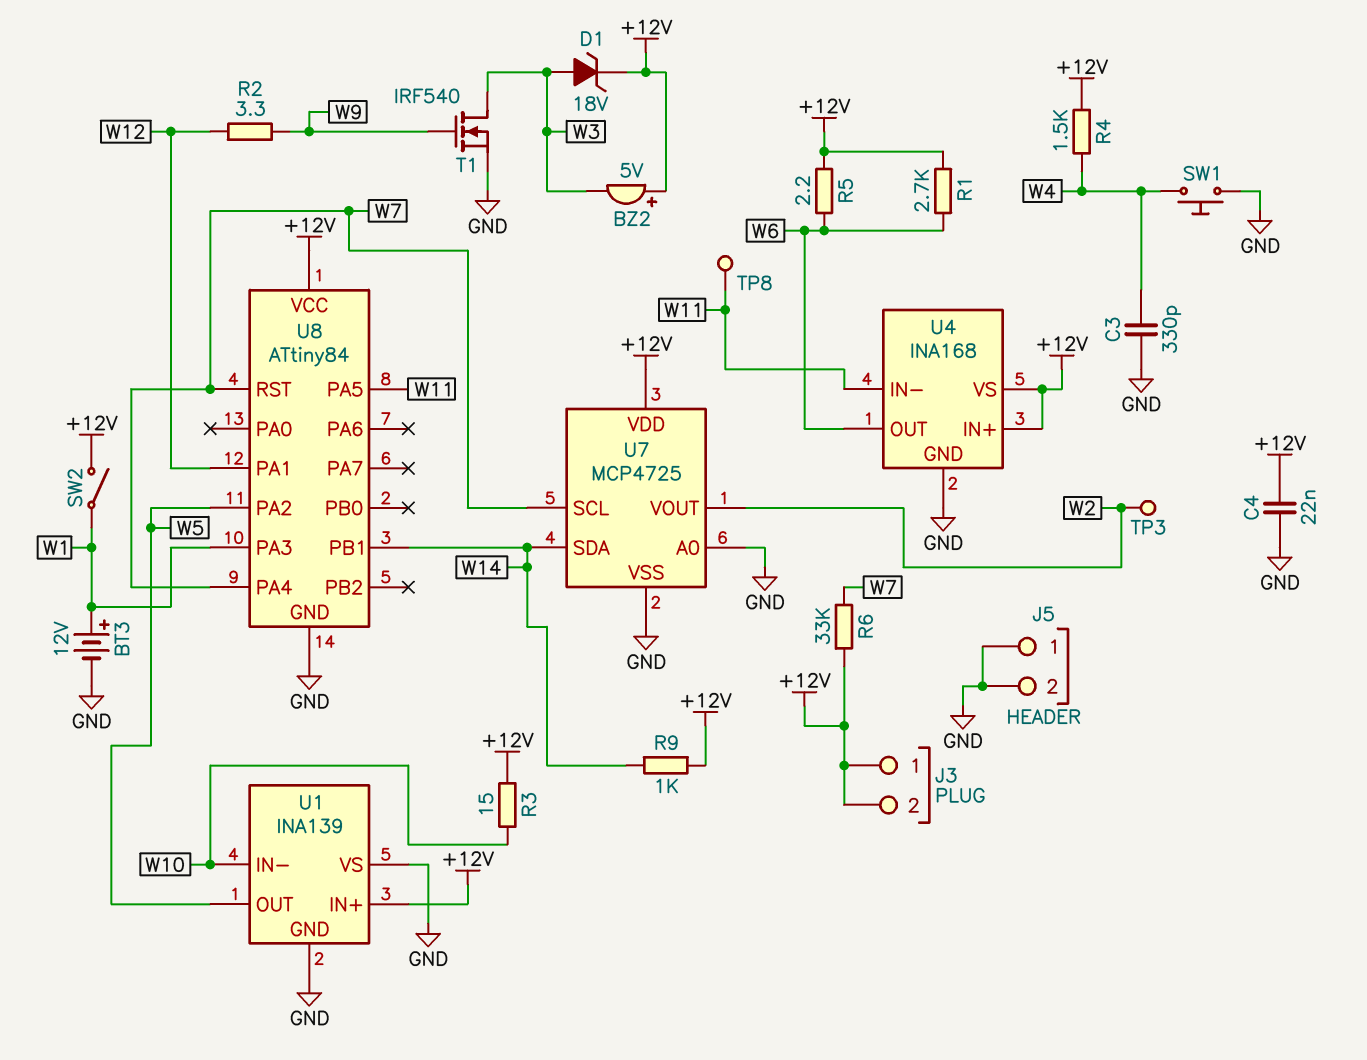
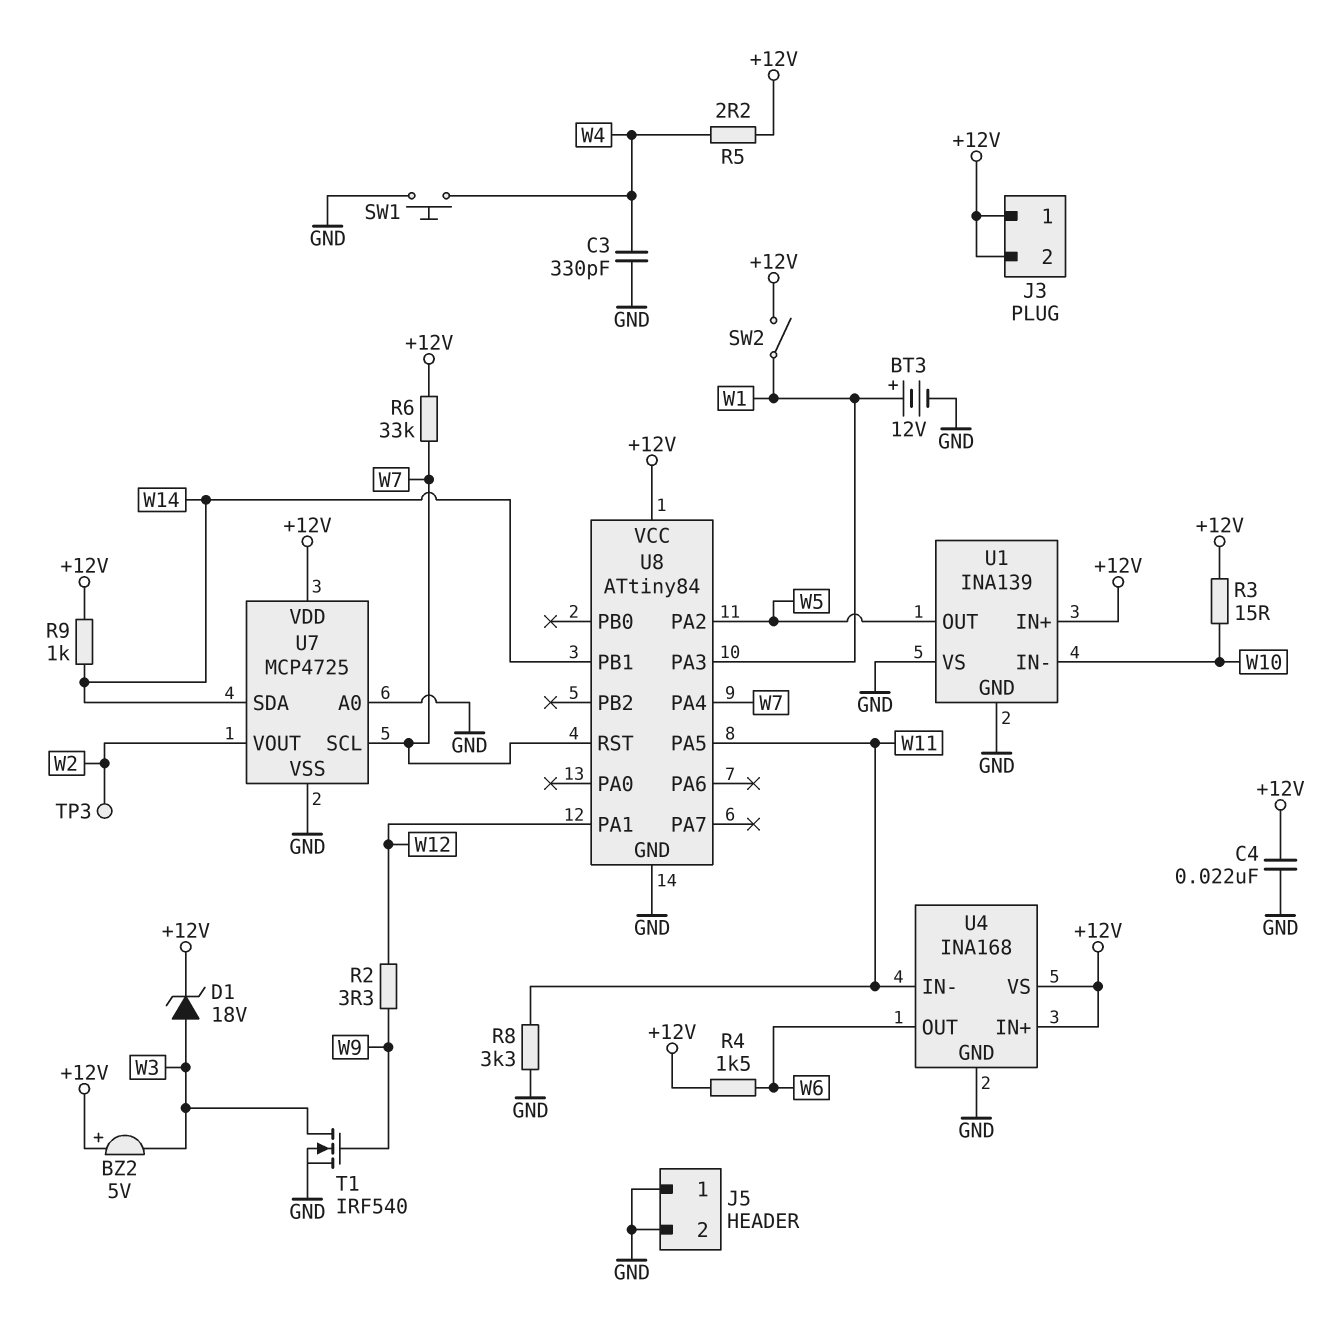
R1: 2.7k (+12V, W6) -> none
R4: 1.5k (+12V, W4) -> 1.5k (+12V, W6)
R5: 2.2 (+12V, W6) -> 2.2 (+12V, W4)
R8: none -> 3.3k (GND, W11)
TP8: test point (W11) -> none

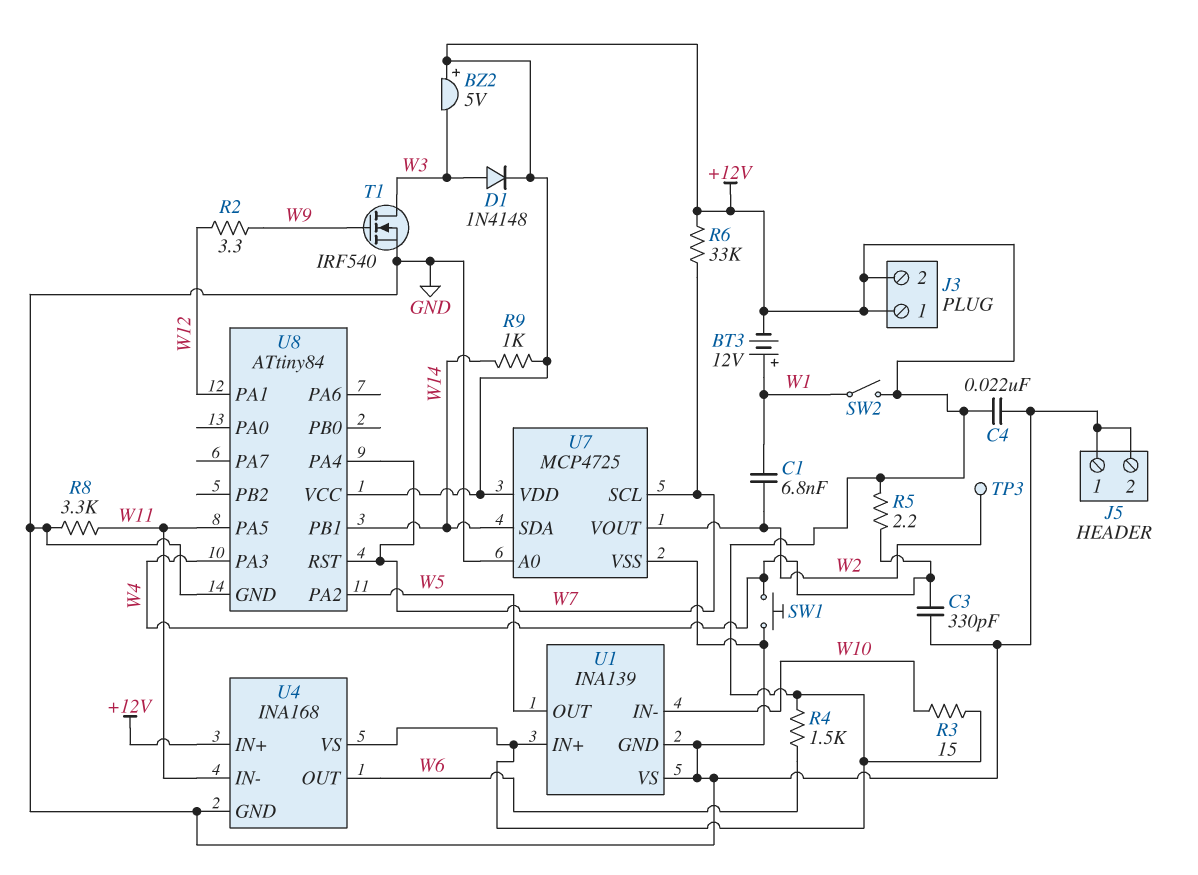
BT3: 12V (plus W1, minus GND) -> 12V (plus W1, minus +12V)
C1: none -> 6.8nF (W1, W2)
D1: zener 18V (A W3, K +12V) -> diode 1N4148 (A W3, K +12V)
U8 pin PA3: W1 -> W4

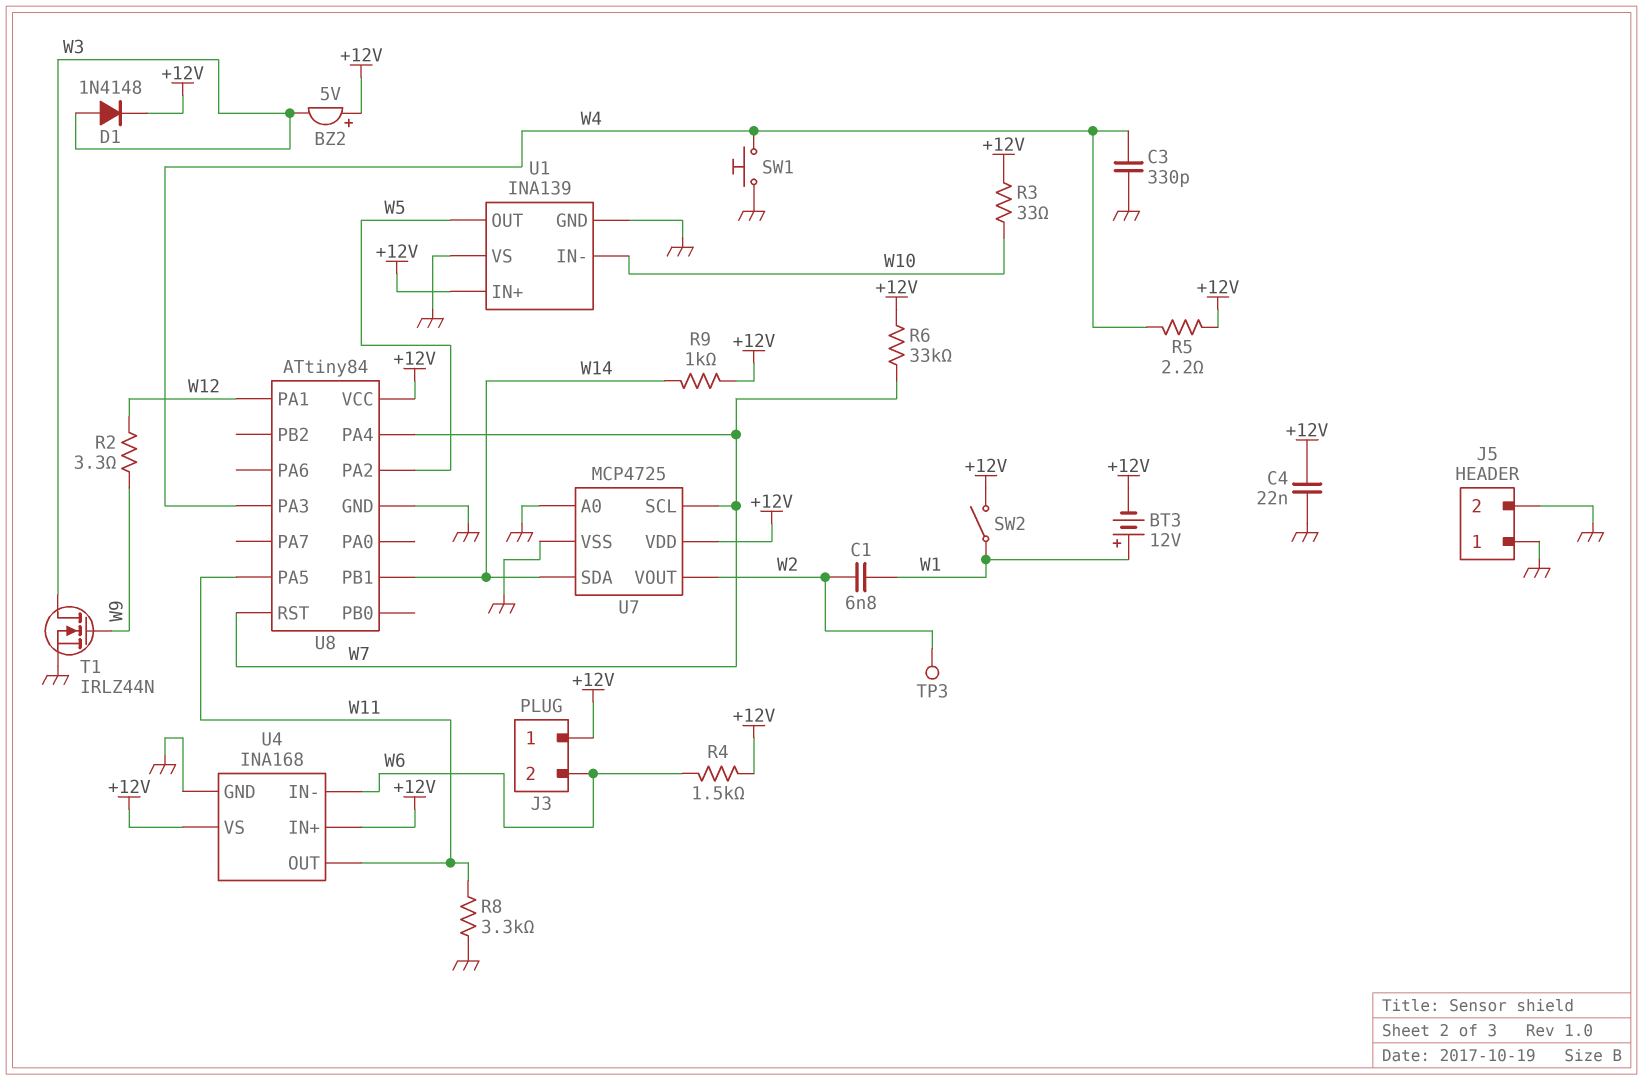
J3 pin 2: +12V -> W6
R3: 15 (+12V, W10) -> 33 (+12V, W10)
T1: NMOS IRF540 (G W9, D W3, S GND) -> NMOS IRLZ44N (G W9, D W3, S GND)
U4 pin IN-: W11 -> W6
U4 pin OUT: W6 -> W11

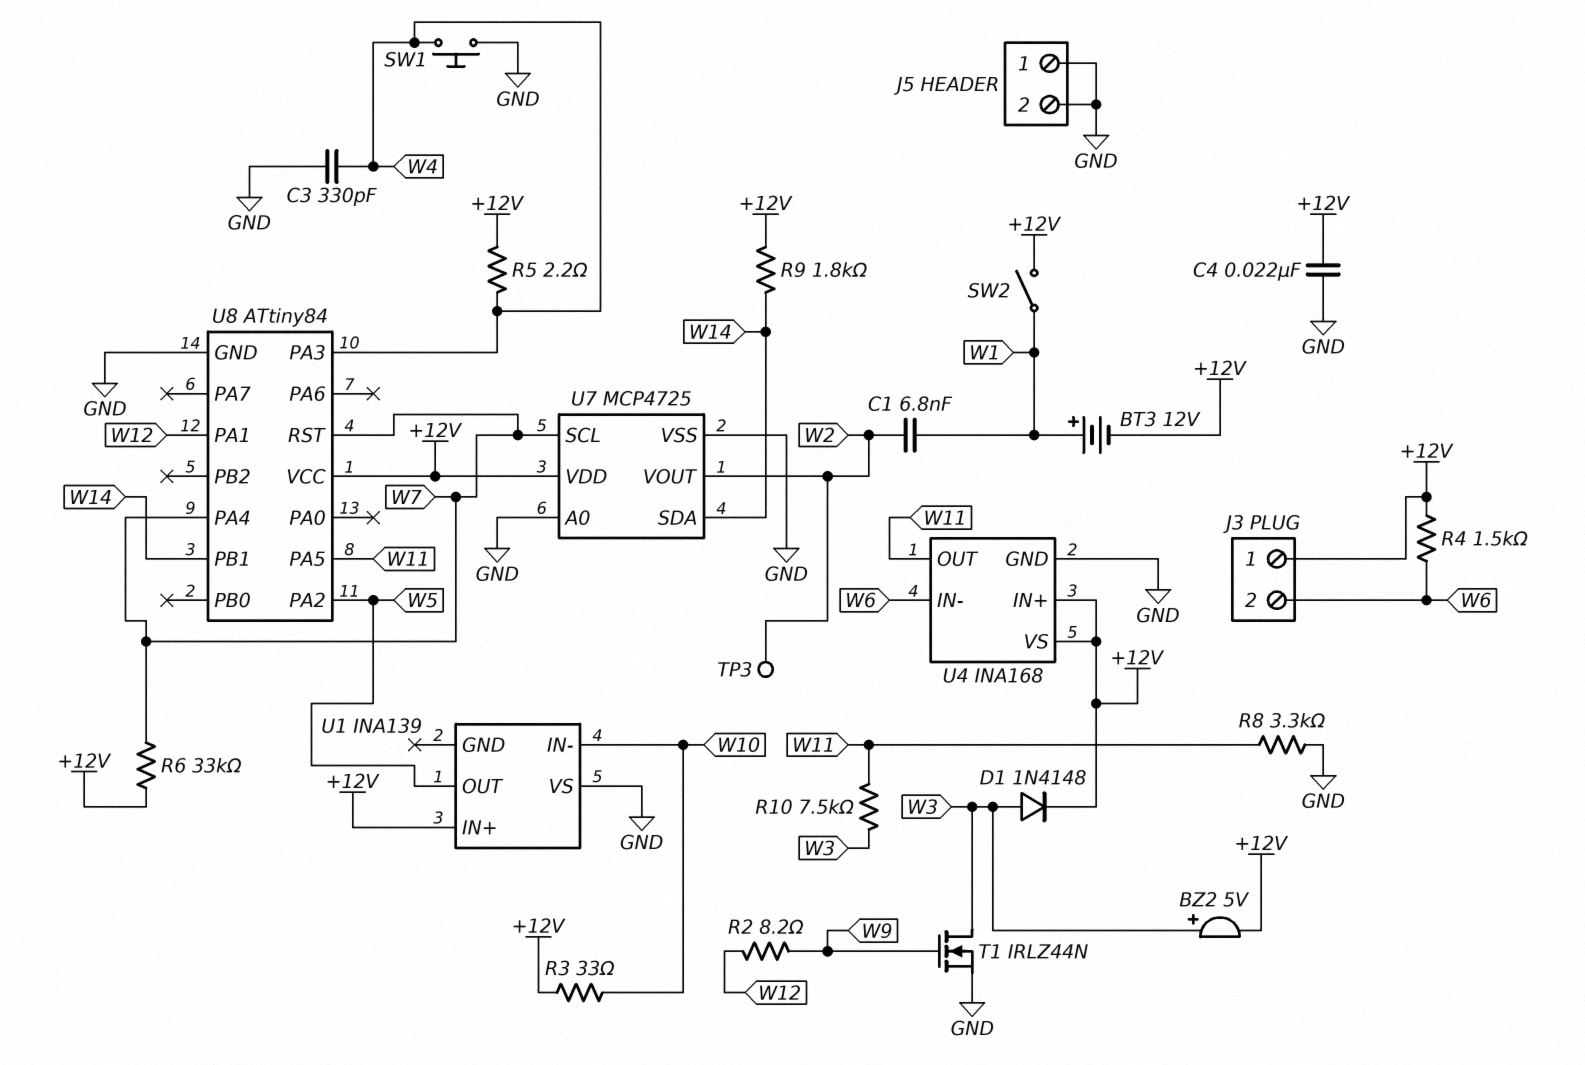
BZ2: buzzer 5V (plus +12V, minus W3) -> buzzer 5V (plus W3, minus +12V)
R2: 3.3 (W9, W12) -> 8.2 (W9, W12)
R9: 1k (+12V, W14) -> 1.8k (+12V, W14)
R10: none -> 7.5k (W3, W11)
U1 pin GND: GND -> none

